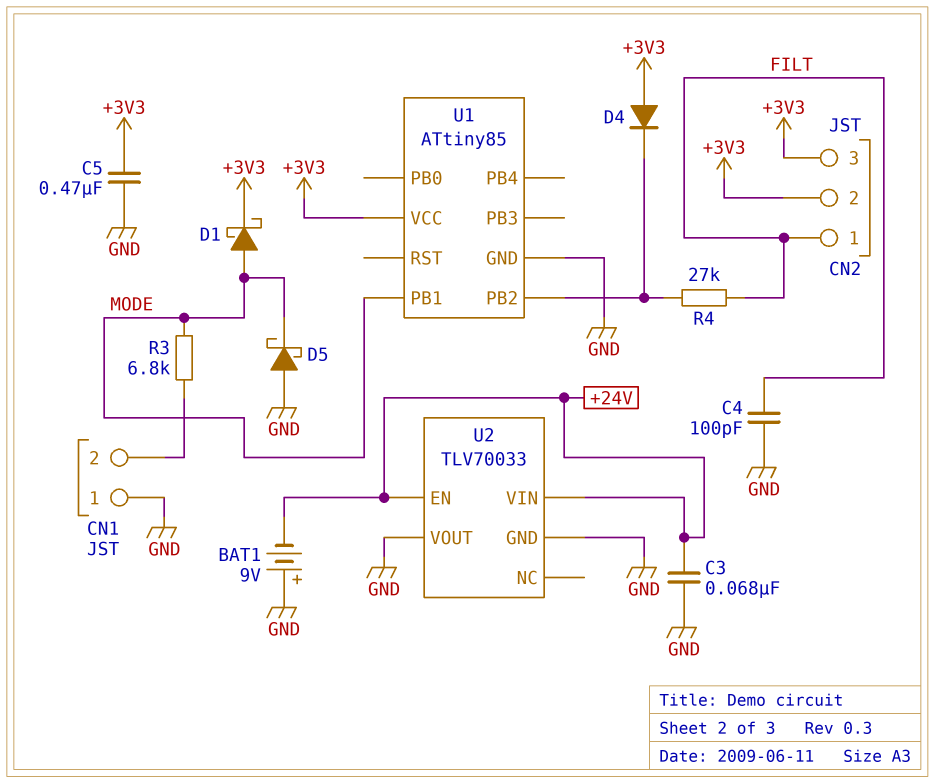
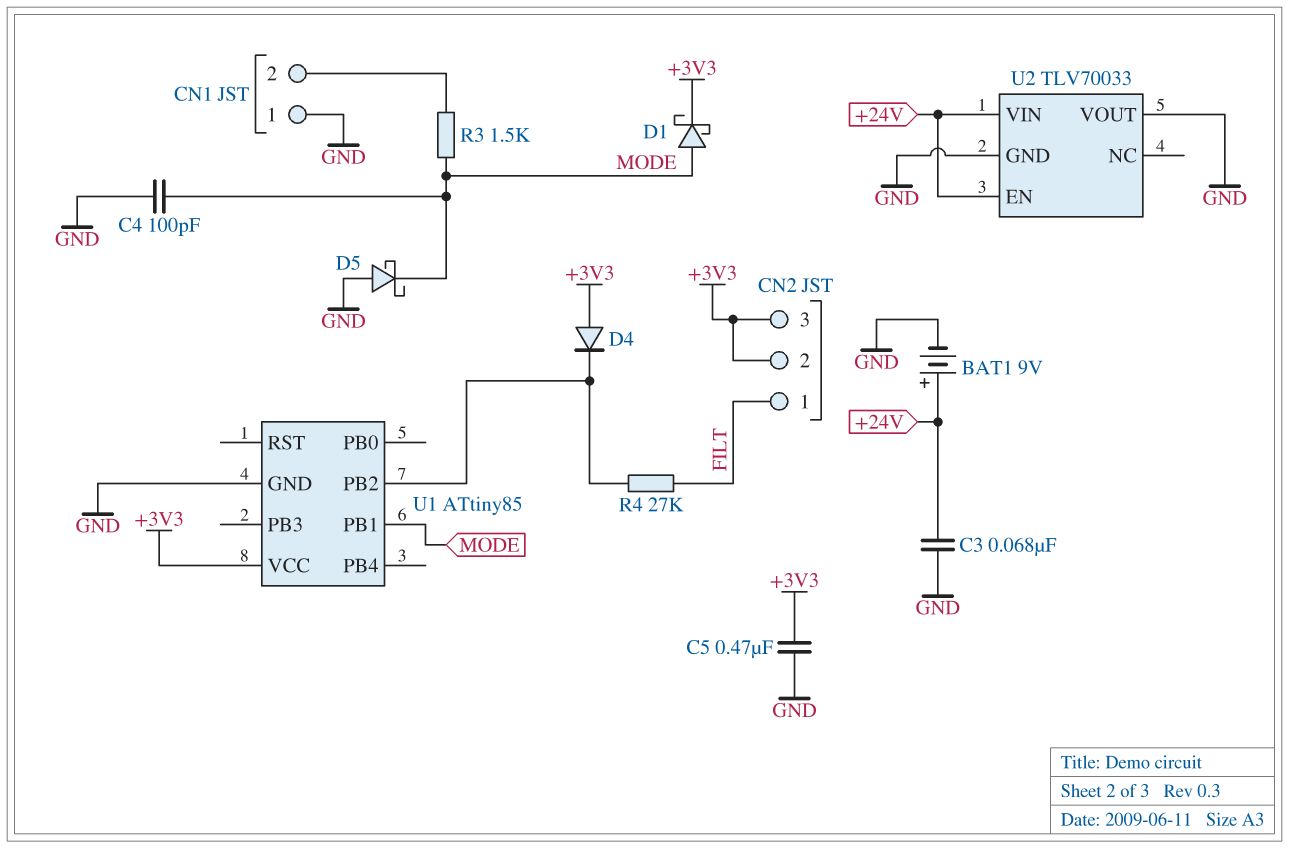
BAT1: 9V (plus GND, minus +24V) -> 9V (plus +24V, minus GND)
C4: 100pF (FILT, GND) -> 100pF (GND, MODE)
R3: 6.8k (CN1/2, MODE) -> 1.5k (CN1/2, MODE)

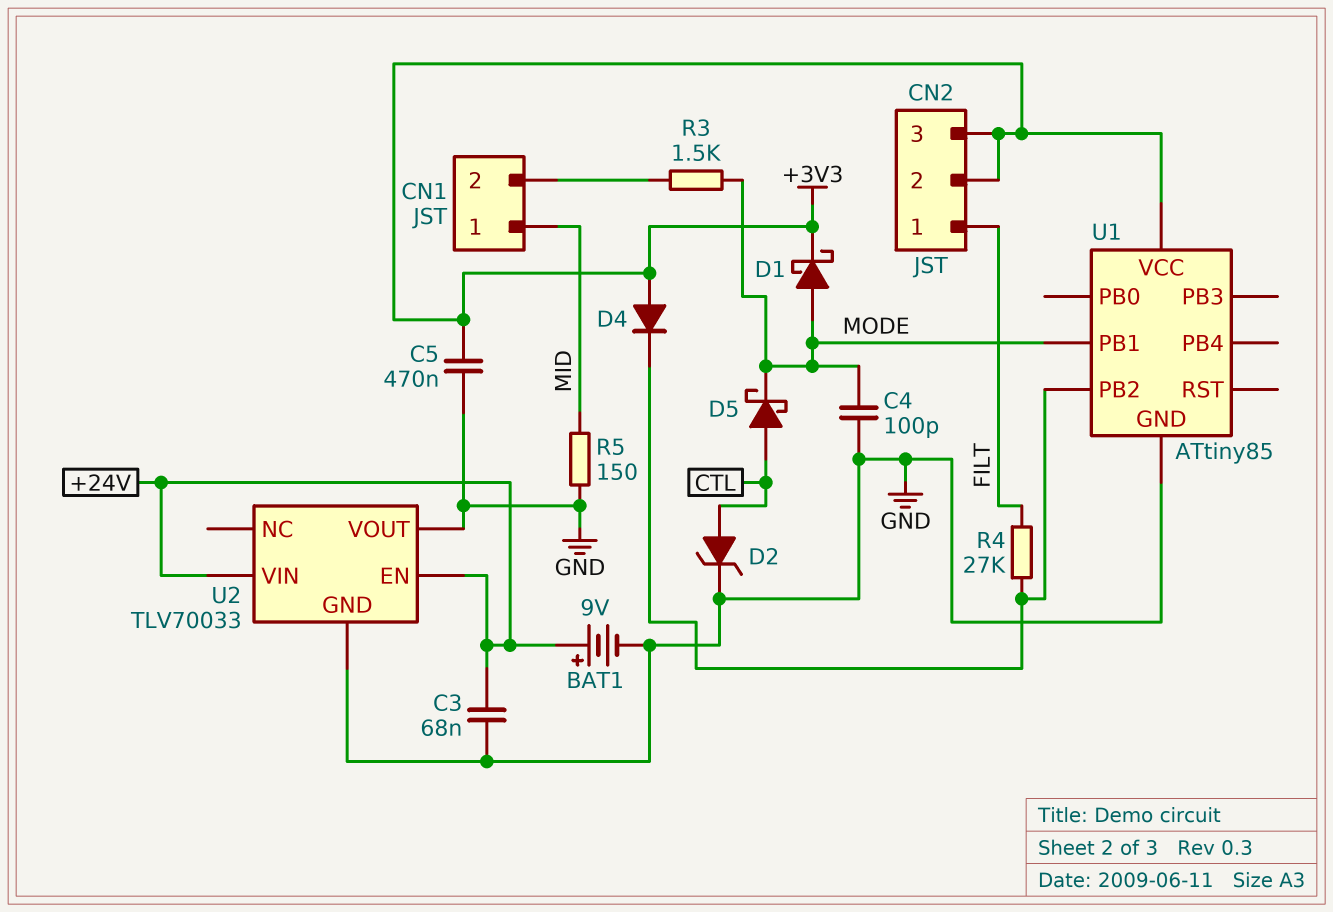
CN1 pin 1: GND -> MID
D2: none -> zener (A CTL, K GND)
D5: schottky (A GND, K MODE) -> schottky (A CTL, K MODE)
R5: none -> 150 (GND, MID)

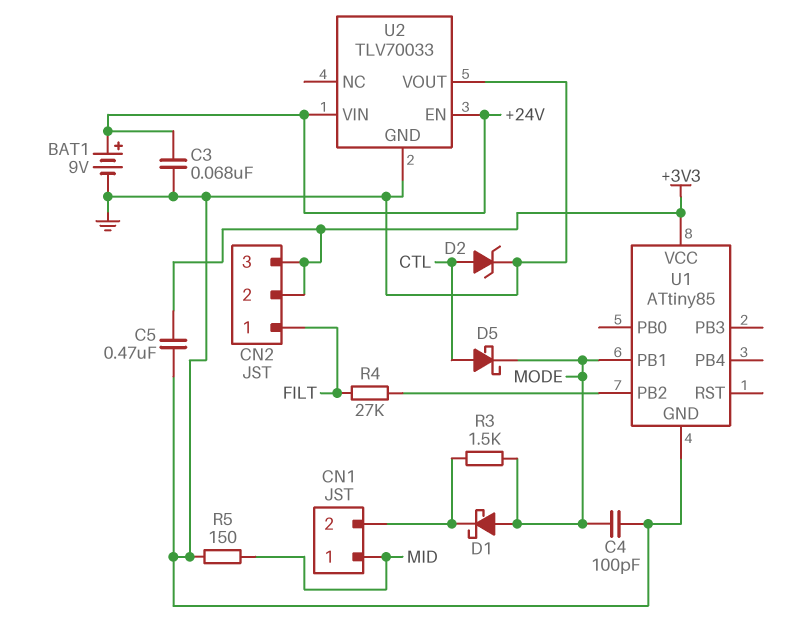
D1: schottky (A MODE, K +3V3) -> schottky (A MODE, K CN1/2)
D4: diode (A +3V3, K U1/PB2) -> none

